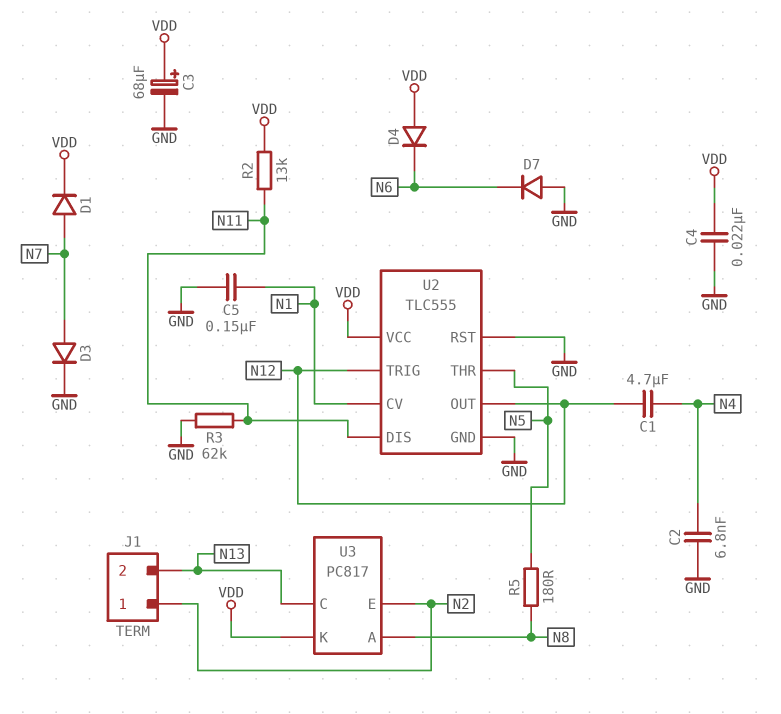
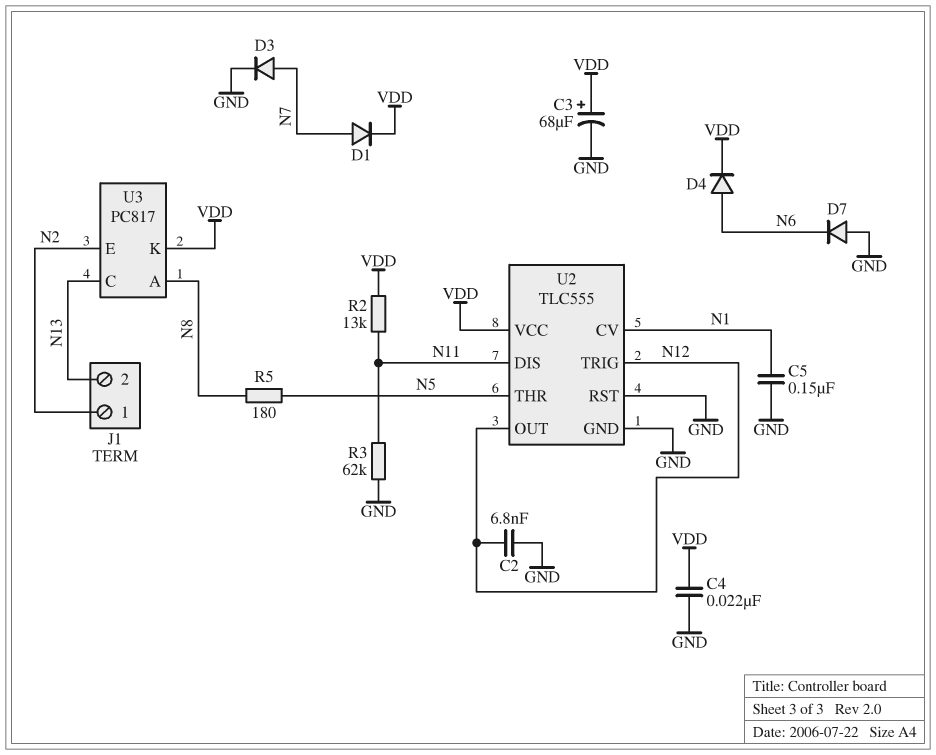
C1: 4.7uF (N4, N12) -> none
C2: 6.8nF (GND, N4) -> 6.8nF (GND, N12)
D4: diode (A VDD, K N6) -> diode (A N6, K VDD)

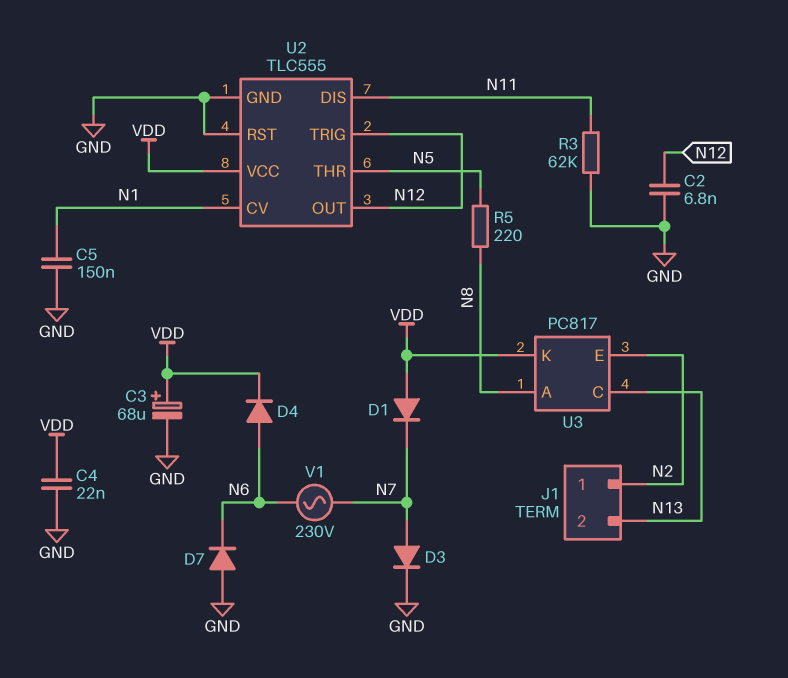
D1: diode (A N7, K VDD) -> diode (A VDD, K N7)
R2: 13k (N11, VDD) -> none
R5: 180 (N5, N8) -> 220 (N5, N8)
V1: none -> AC 230V (N6, N7)

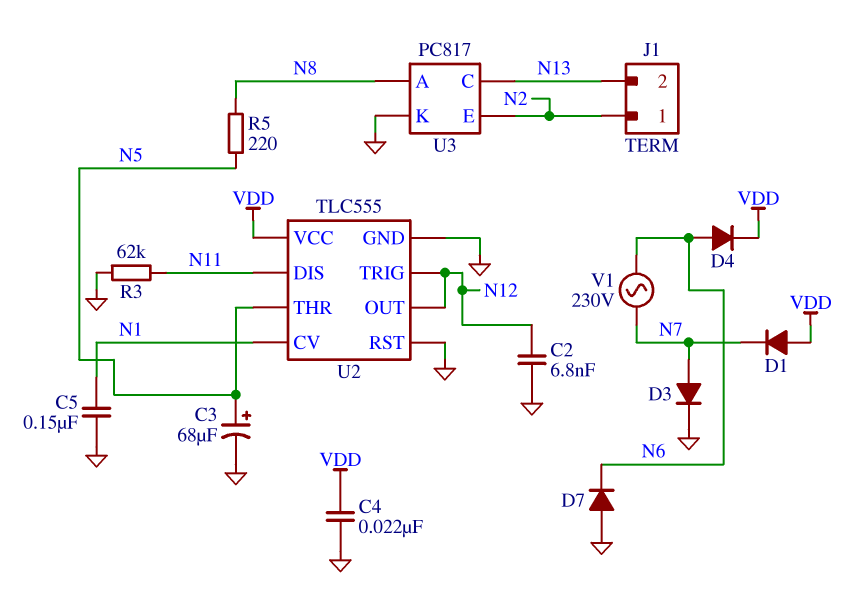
C3: 68uF (plus VDD, minus GND) -> 68uF (plus N5, minus GND)
U3 pin K: VDD -> GND

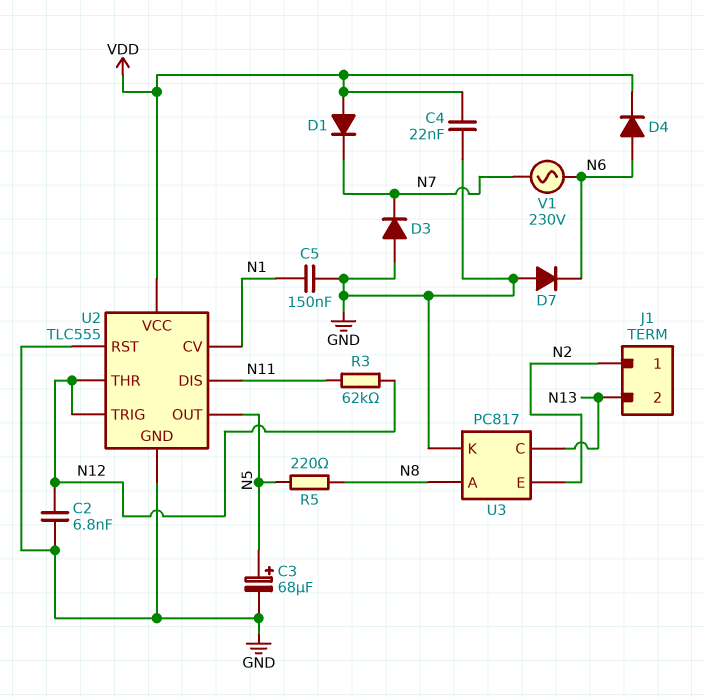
D3: diode (A N7, K GND) -> diode (A GND, K N7)
R3: 62k (GND, N11) -> 62k (N11, N12)
U2 pin OUT: N12 -> N5
U2 pin THR: N5 -> N12

